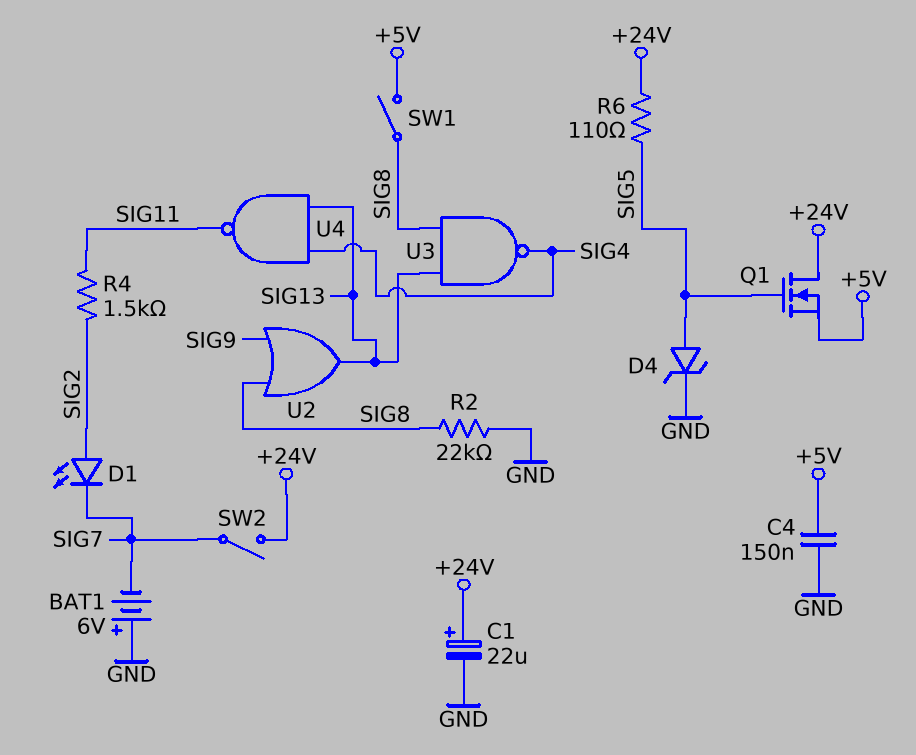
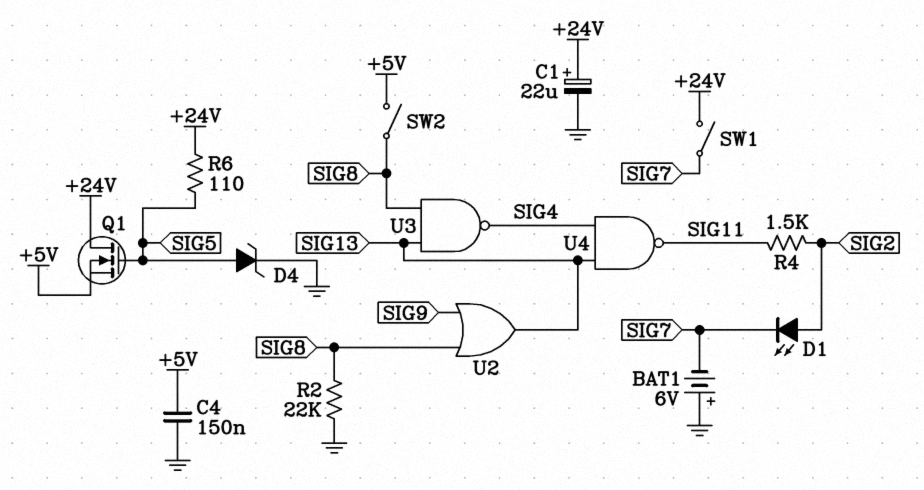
SW1: switch (+5V, SIG8) -> switch (+24V, SIG7)
SW2: switch (+24V, SIG7) -> switch (+5V, SIG8)

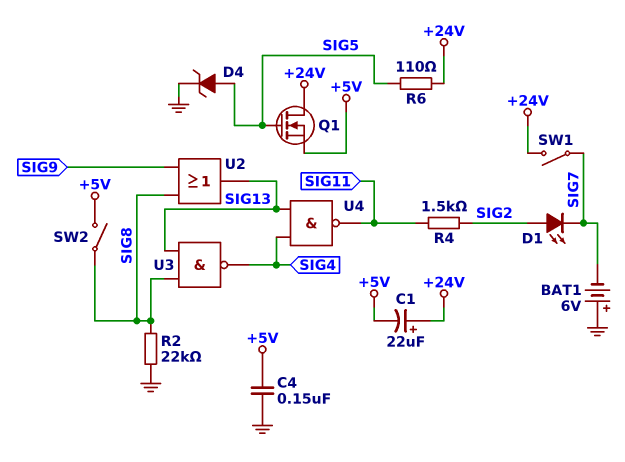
C1: 22uF (plus +24V, minus GND) -> 22uF (plus +24V, minus +5V)

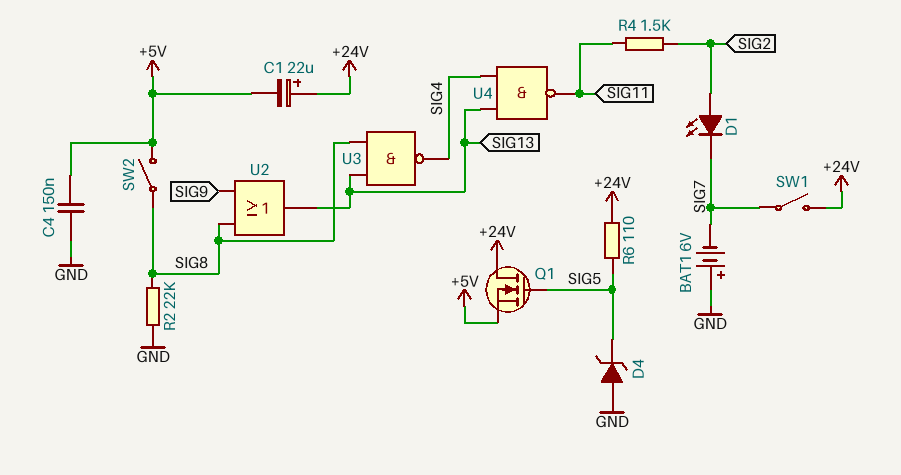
D4: zener (A SIG5, K GND) -> zener (A GND, K SIG5)

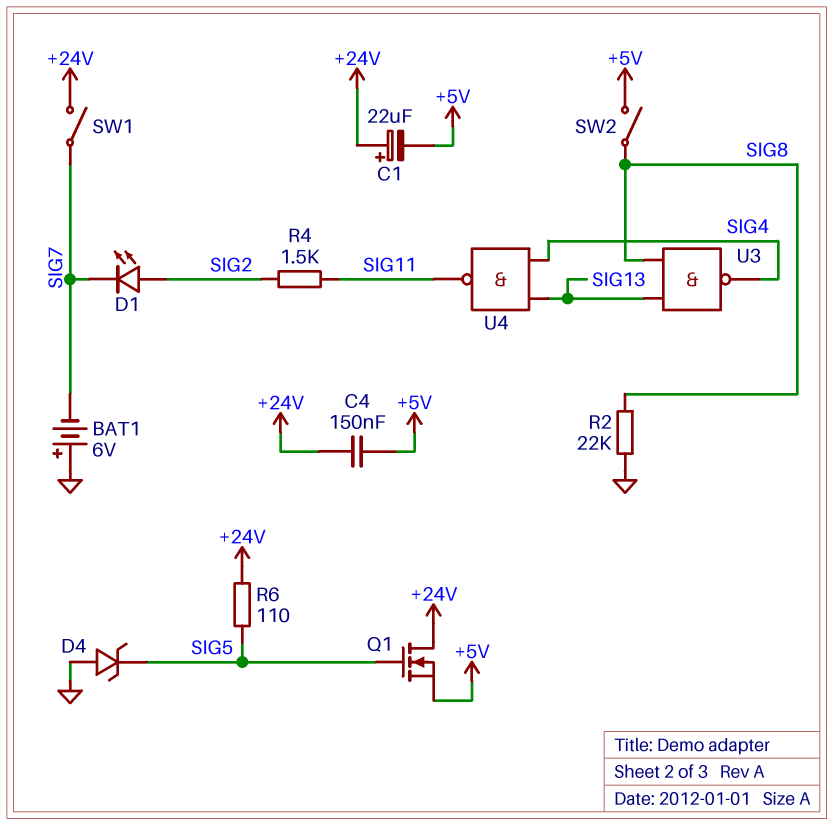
C4: 150nF (+5V, GND) -> 150nF (+5V, +24V)
U2: OR (in SIG8, in SIG9, out SIG13) -> none

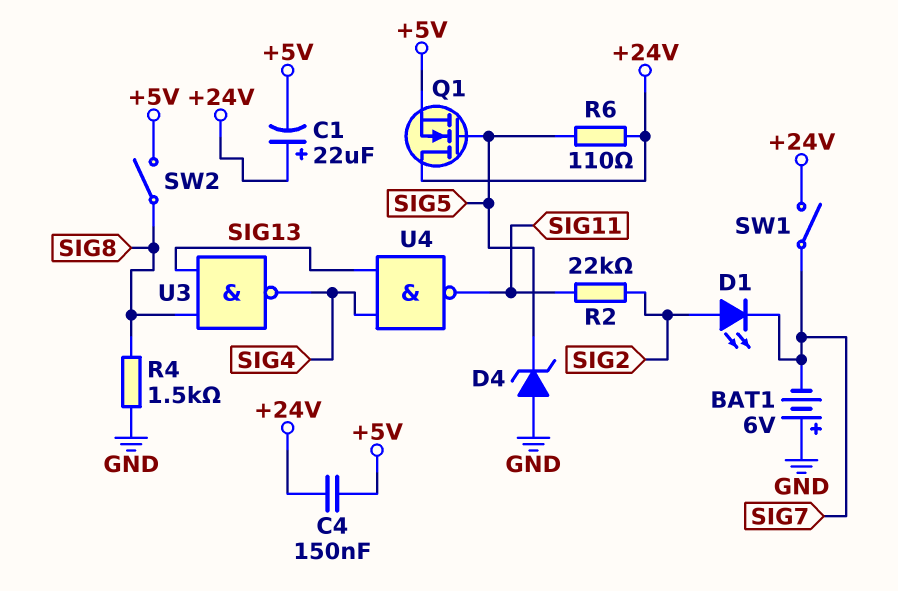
R2: 22k (GND, SIG8) -> 22k (SIG2, SIG11)
R4: 1.5k (SIG2, SIG11) -> 1.5k (GND, SIG8)

